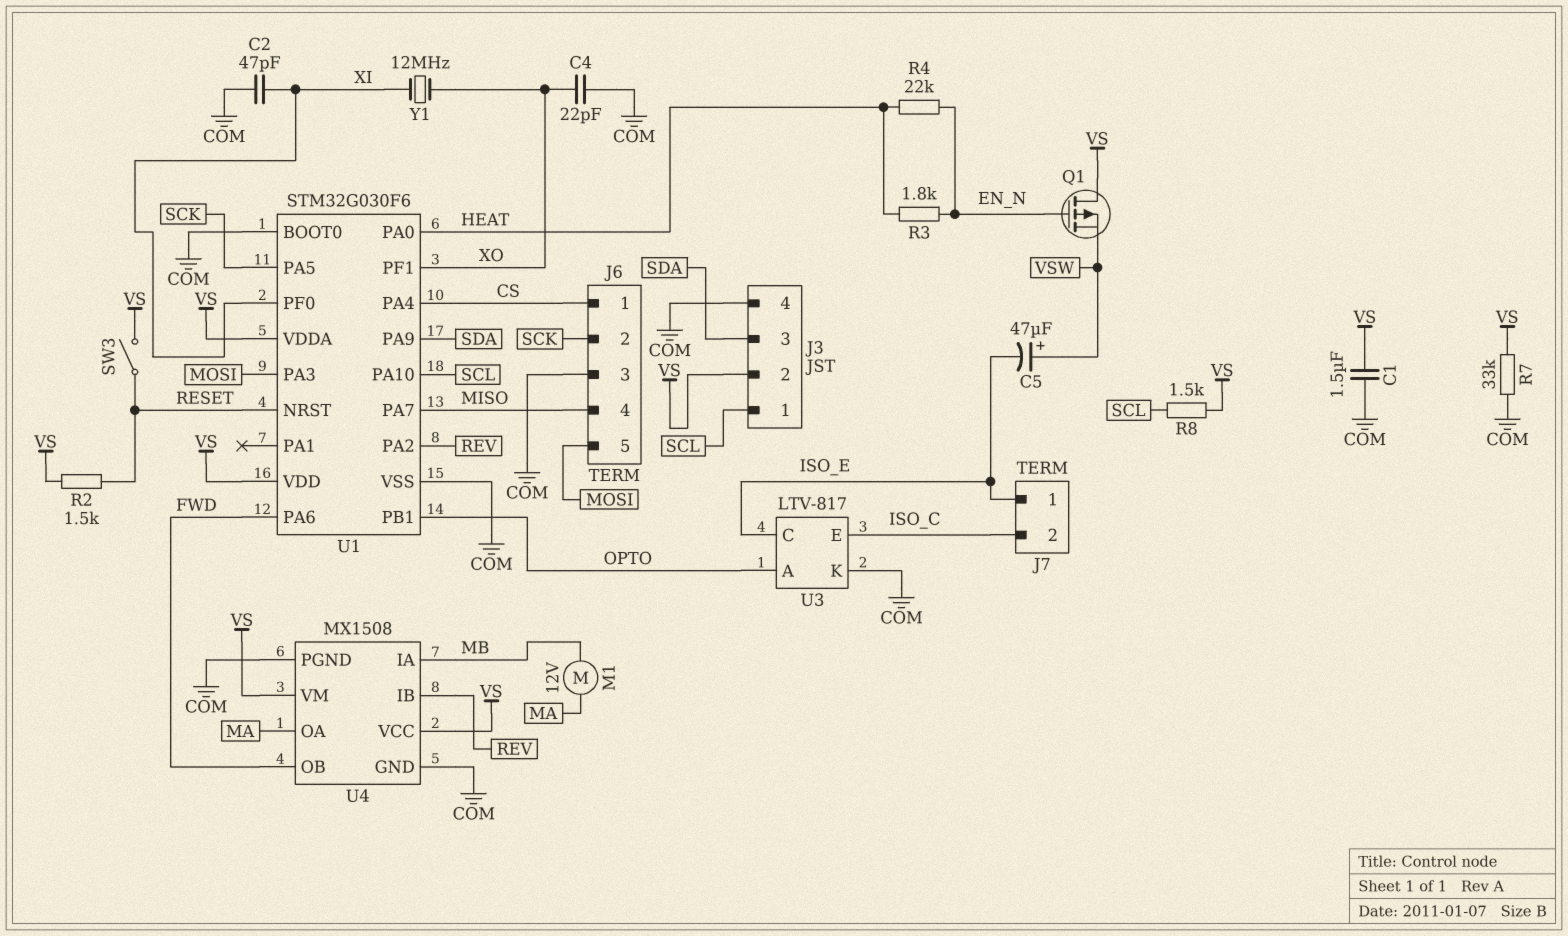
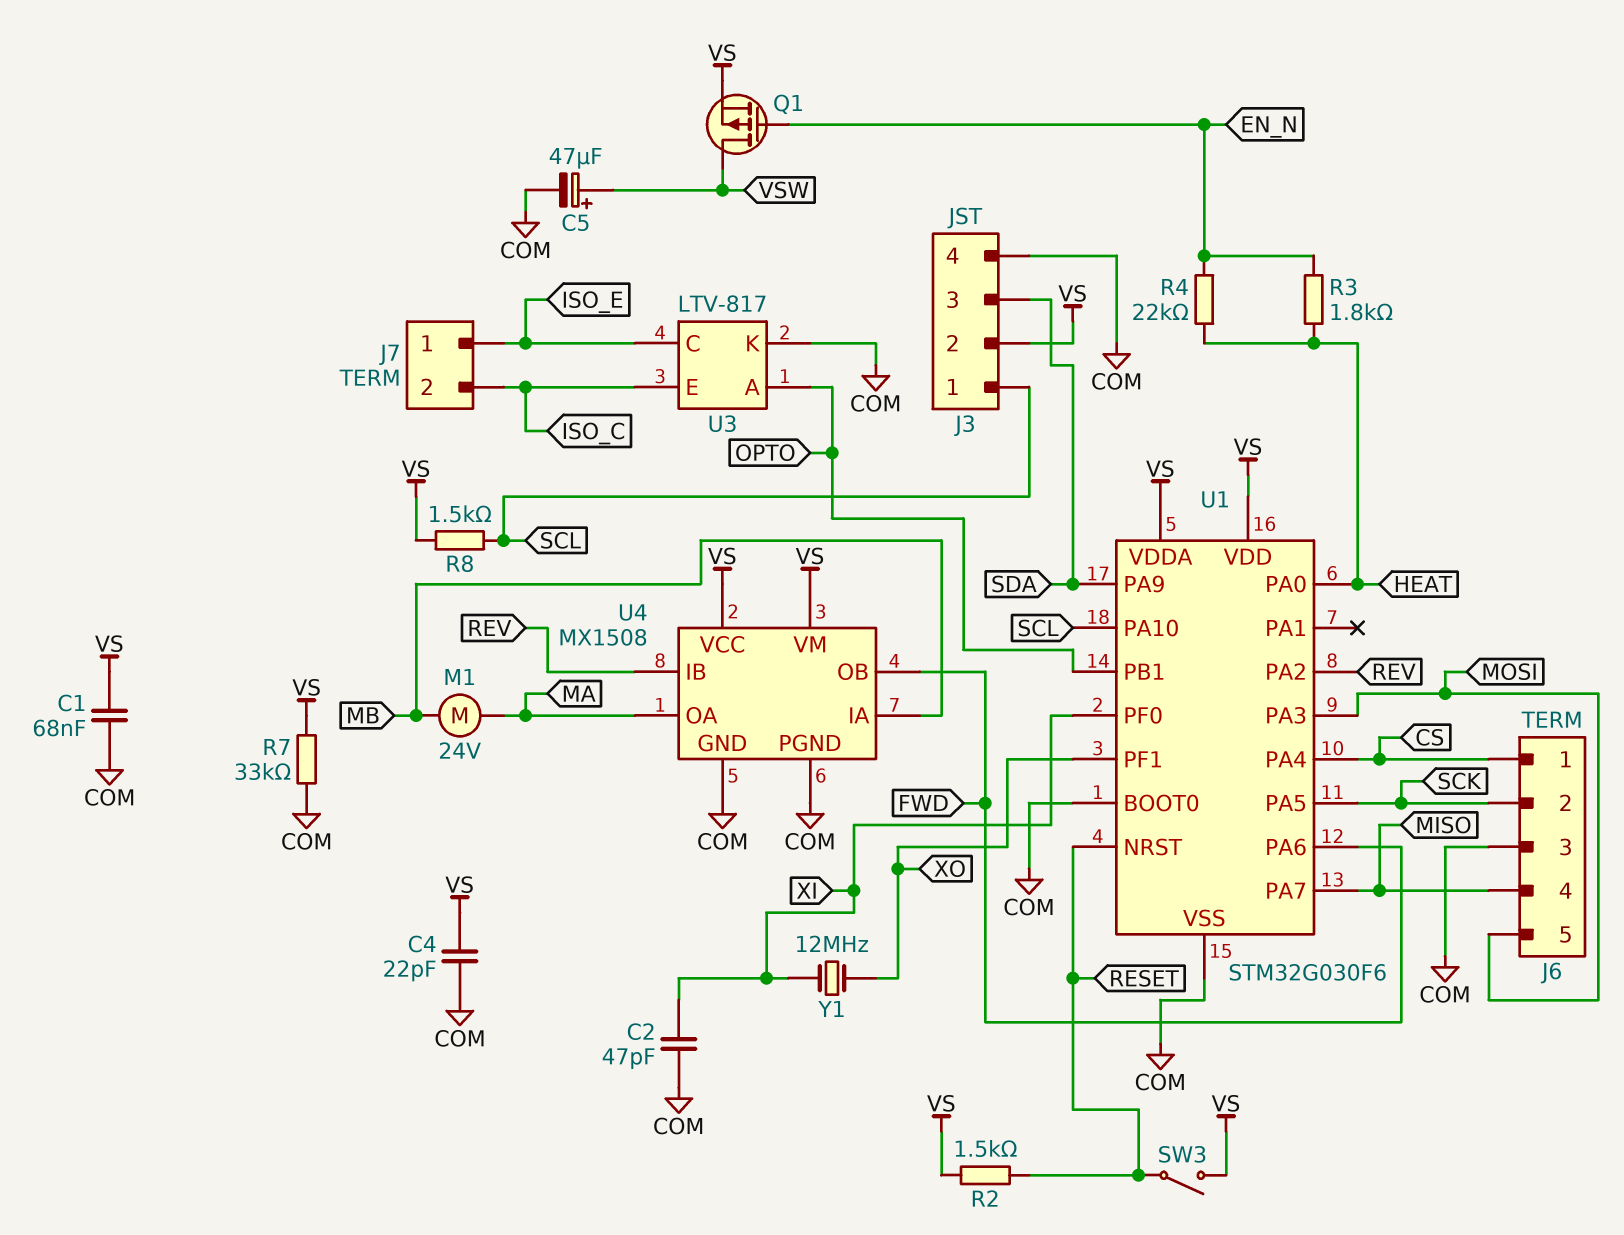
C1: 1.5uF (COM, VS) -> 68nF (COM, VS)
C4: 22pF (COM, XO) -> 22pF (COM, VS)
C5: 47uF (plus VSW, minus ISO_E) -> 47uF (plus VSW, minus COM)
M1: motor 12V (MA, MB) -> motor 24V (MA, MB)
Q1: PMOS (G EN_N, D VS, S VSW) -> PMOS (G EN_N, D VSW, S VS)

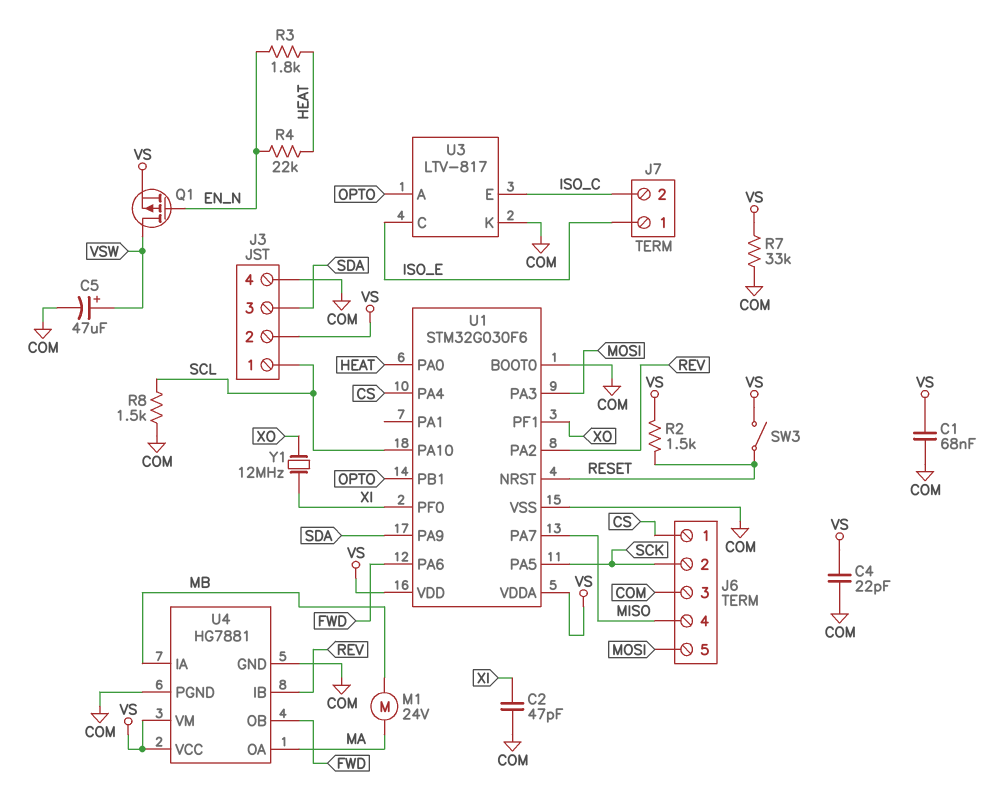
R8: 1.5k (SCL, VS) -> 1.5k (COM, SCL)
U4: MX1508 -> HG7881

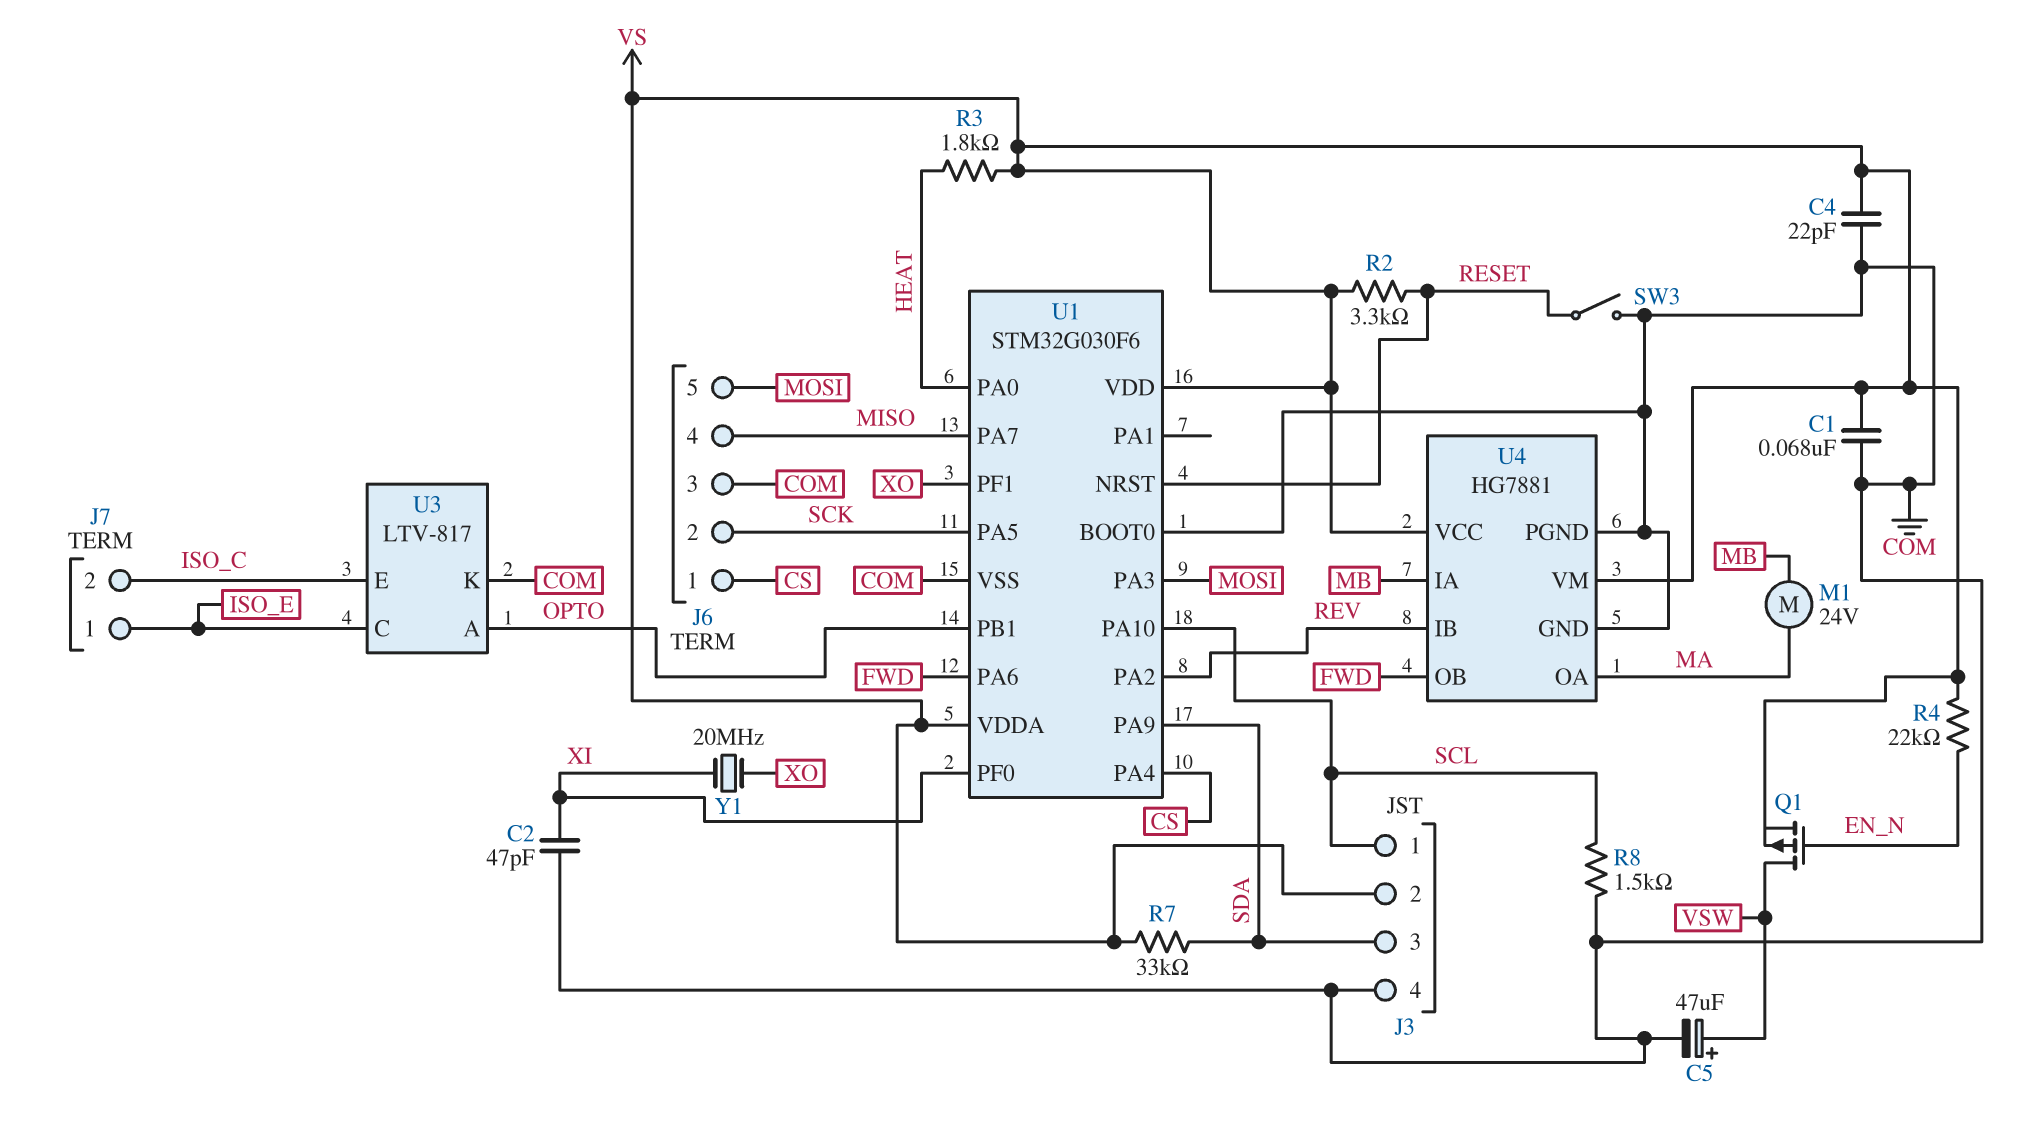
R2: 1.5k (RESET, VS) -> 3.3k (RESET, VS)
R3: 1.8k (EN_N, HEAT) -> 1.8k (HEAT, VS)
R4: 22k (EN_N, HEAT) -> 22k (EN_N, VS)
R7: 33k (COM, VS) -> 33k (SDA, VS)
SW3: switch (RESET, VS) -> switch (COM, RESET)
Y1: 12MHz (XI, XO) -> 20MHz (XI, XO)

